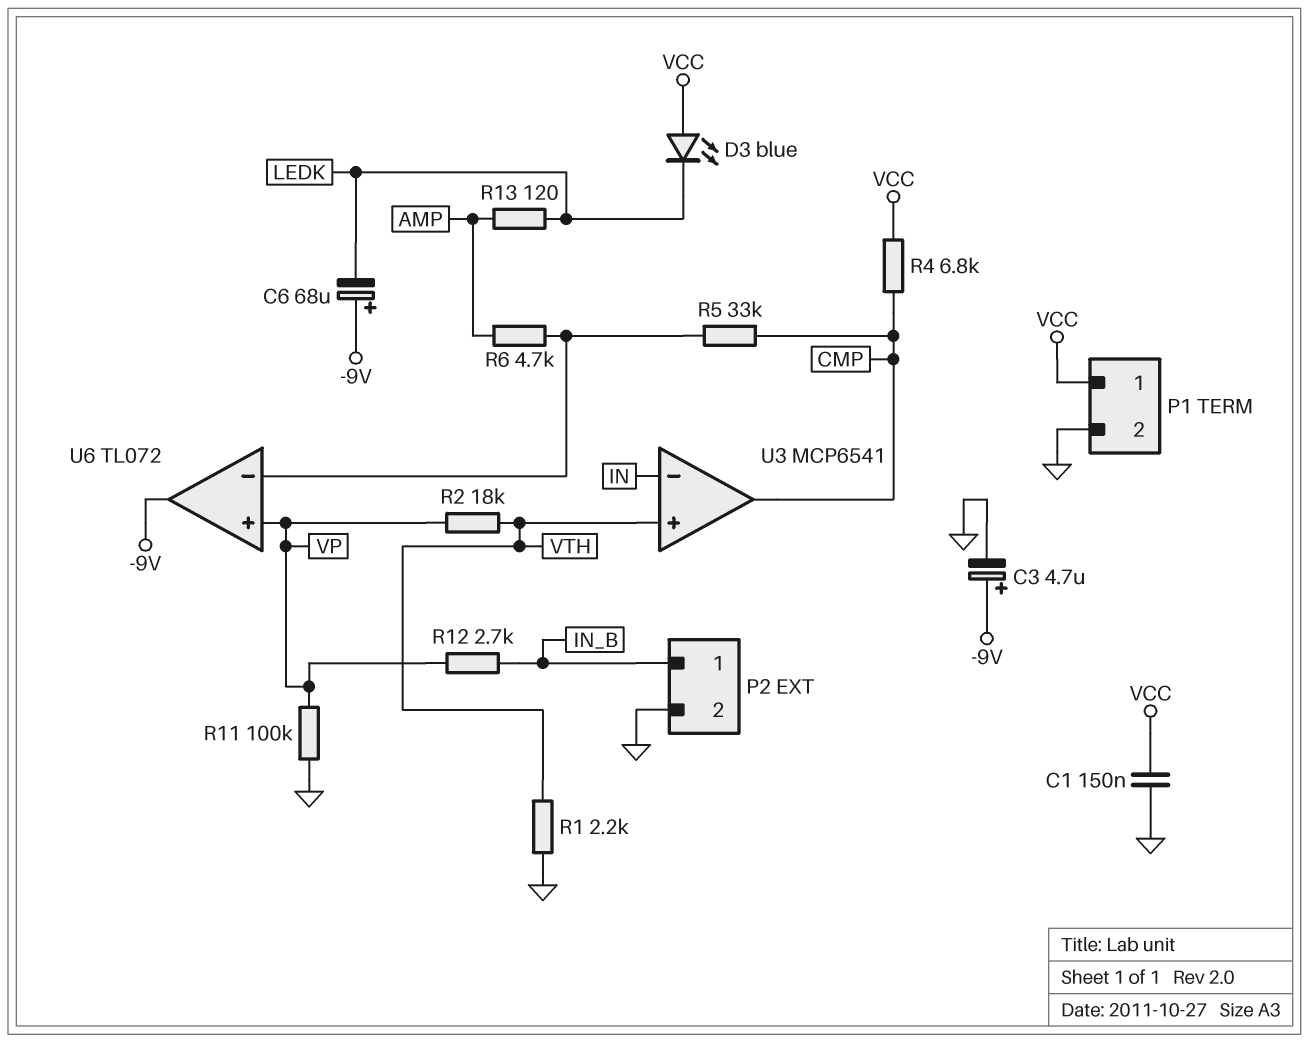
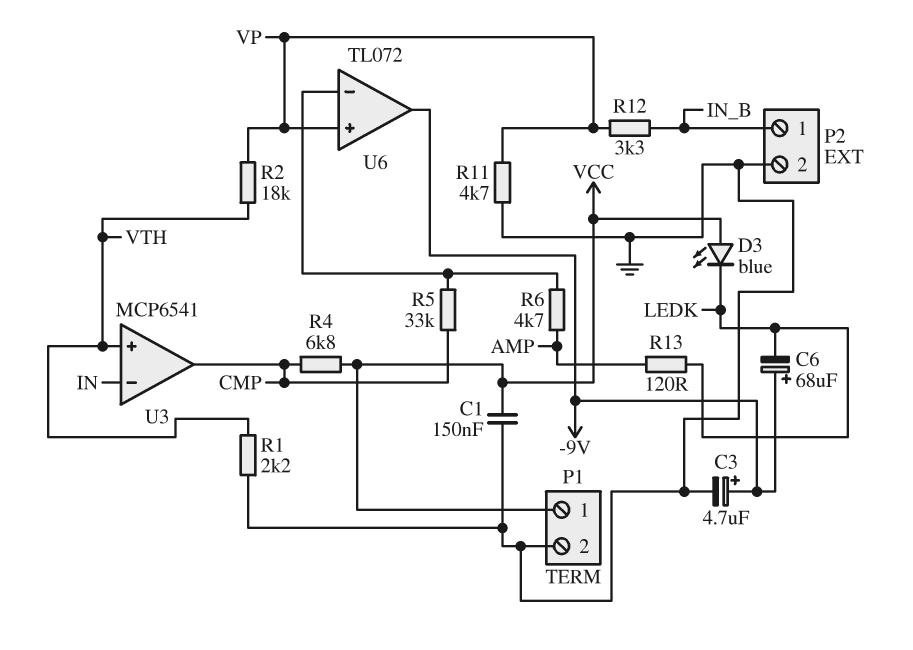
R11: 100k (GND, VP) -> 4.7k (GND, VP)
R12: 2.7k (IN_B, VP) -> 3.3k (IN_B, VP)

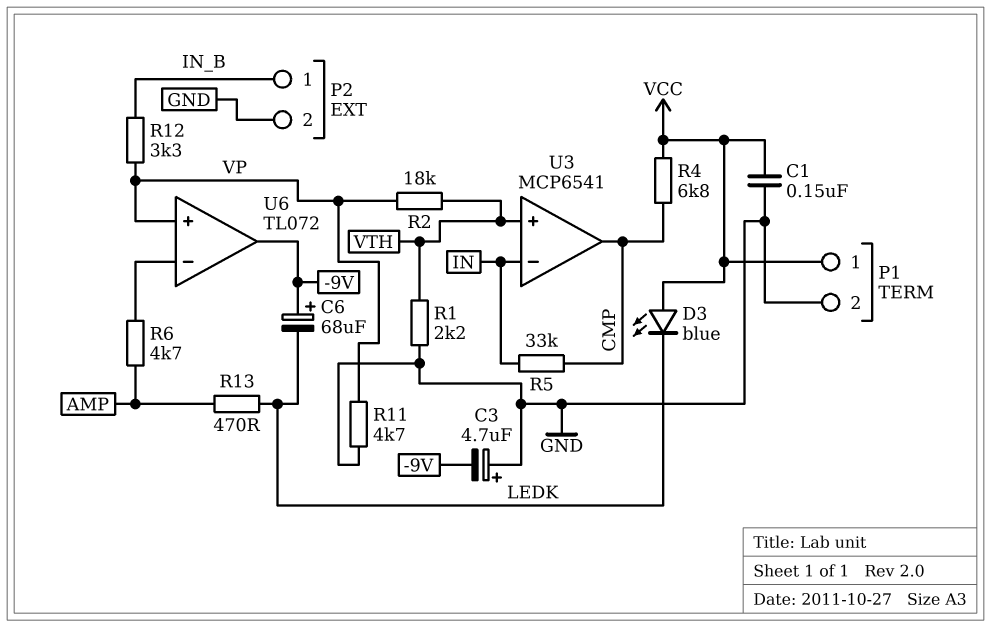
C3: 4.7uF (plus -9V, minus GND) -> 4.7uF (plus GND, minus -9V)
R5: 33k (CMP, U6/in-) -> 33k (CMP, IN)
R13: 120 (AMP, LEDK) -> 470 (AMP, LEDK)

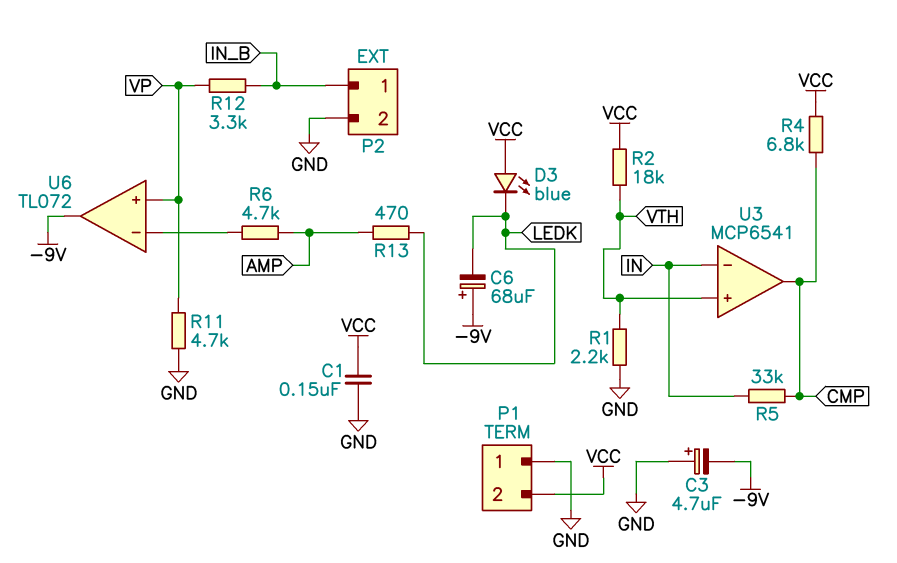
P1 pin 1: VCC -> GND
P1 pin 2: GND -> VCC
R2: 18k (VP, VTH) -> 18k (VCC, VTH)

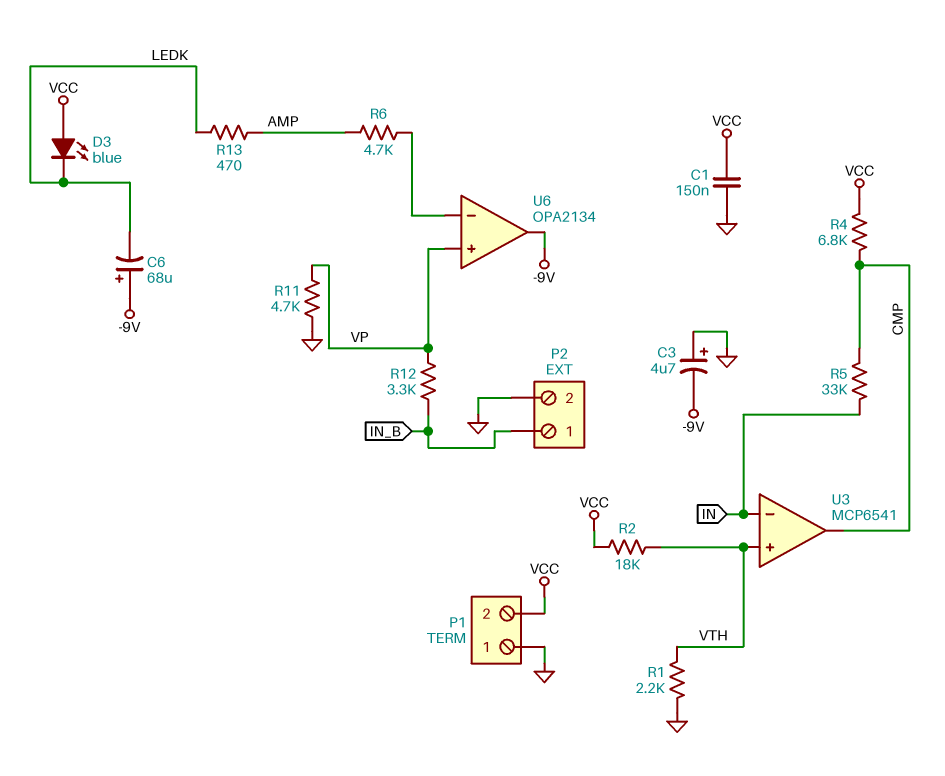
U6: TL072 -> OPA2134

